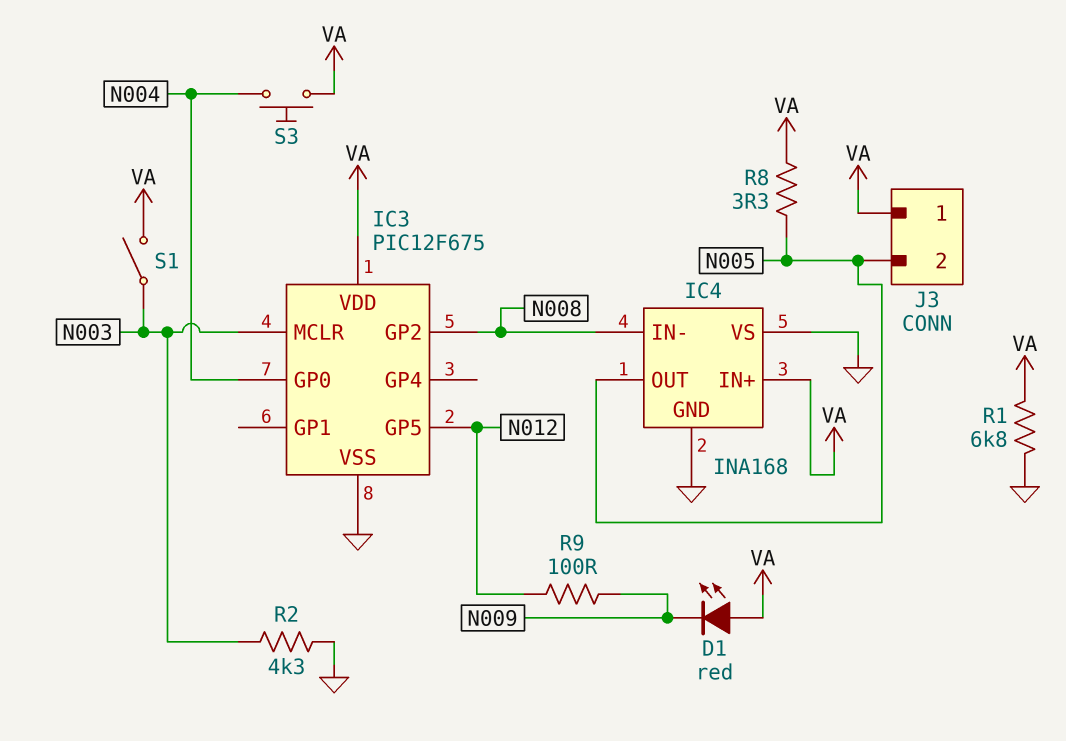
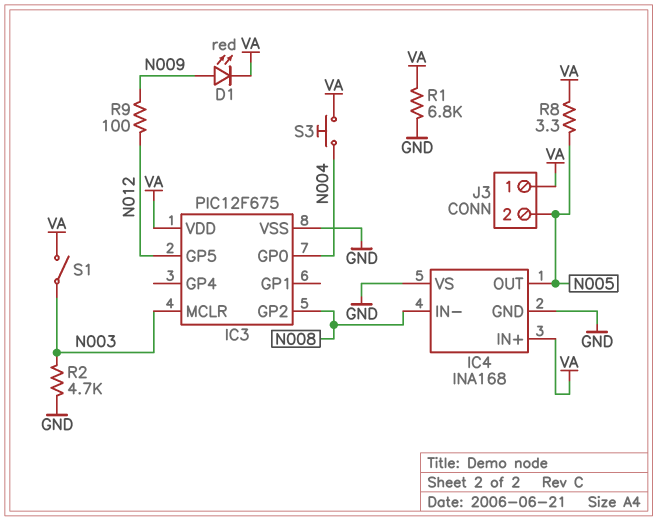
D1: LED red (A VA, K N009) -> LED red (A N009, K VA)
R2: 4.3k (GND, N003) -> 4.7k (GND, N003)

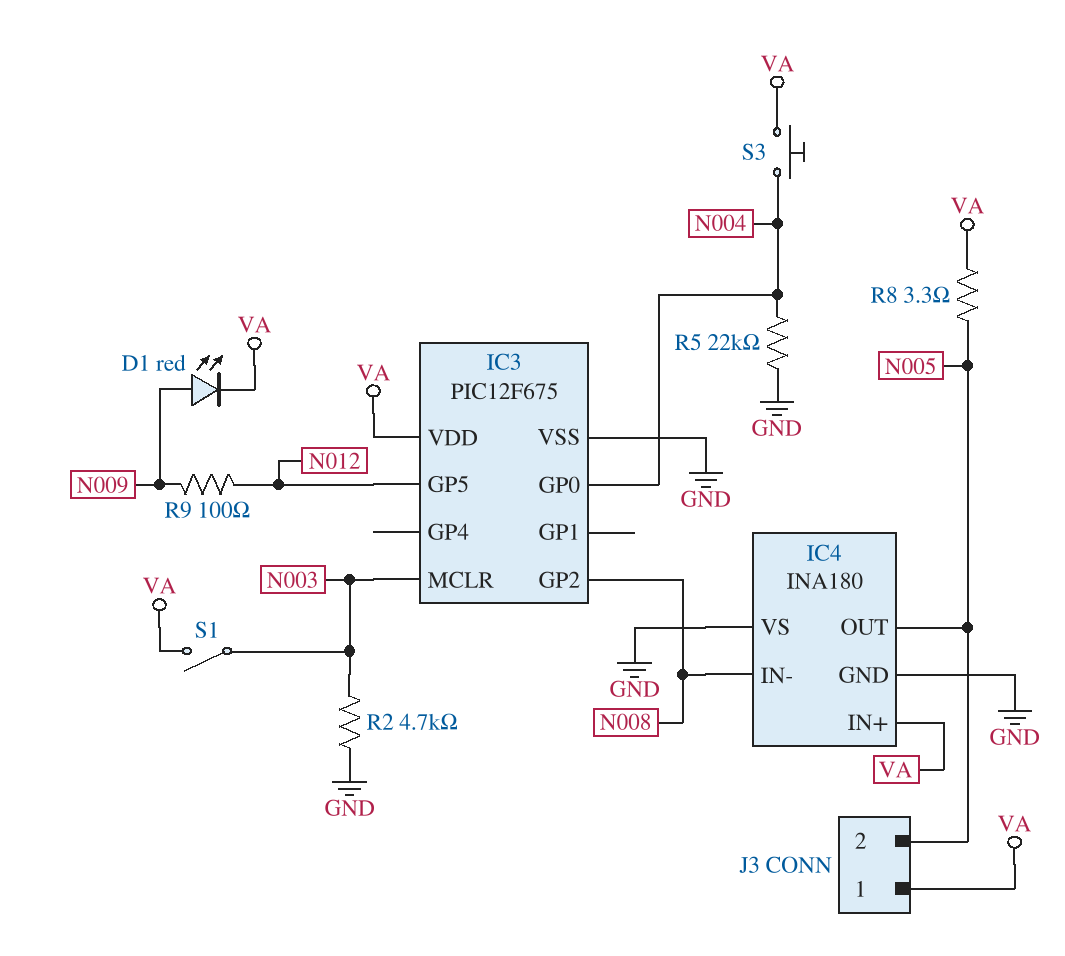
IC4: INA168 -> INA180
R1: 6.8k (GND, VA) -> none
R5: none -> 22k (GND, N004)

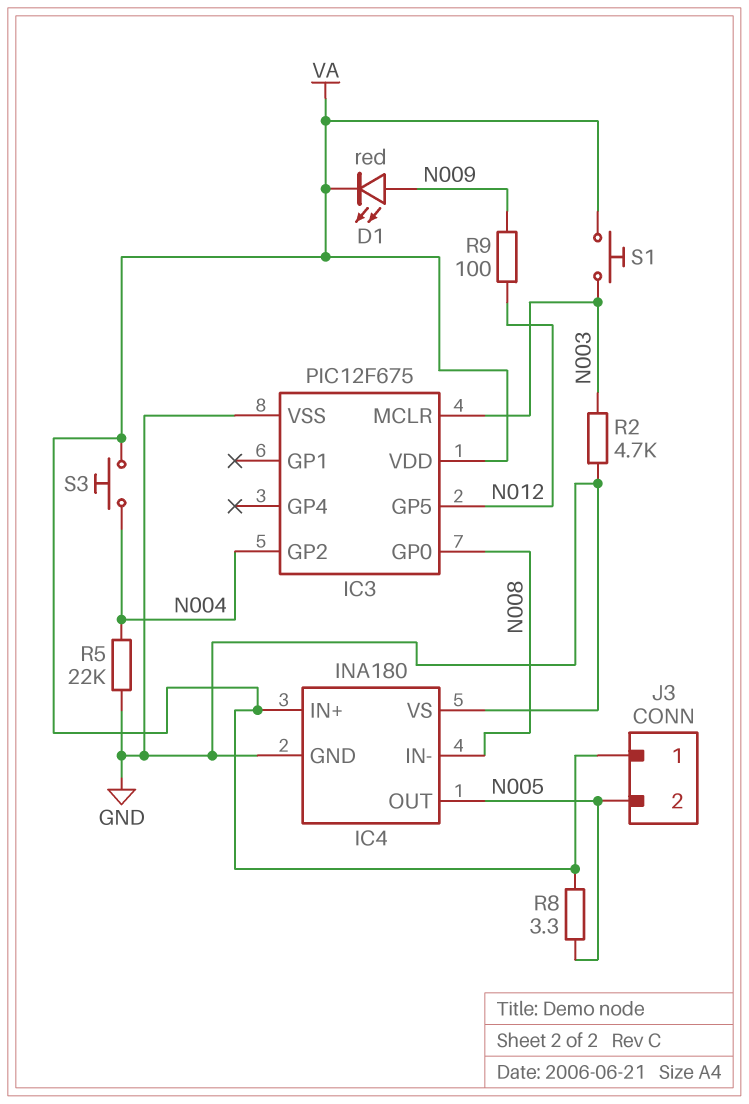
IC3 pin GP0: N004 -> N008
IC3 pin GP2: N008 -> N004
S1: switch (N003, VA) -> button (N003, VA)

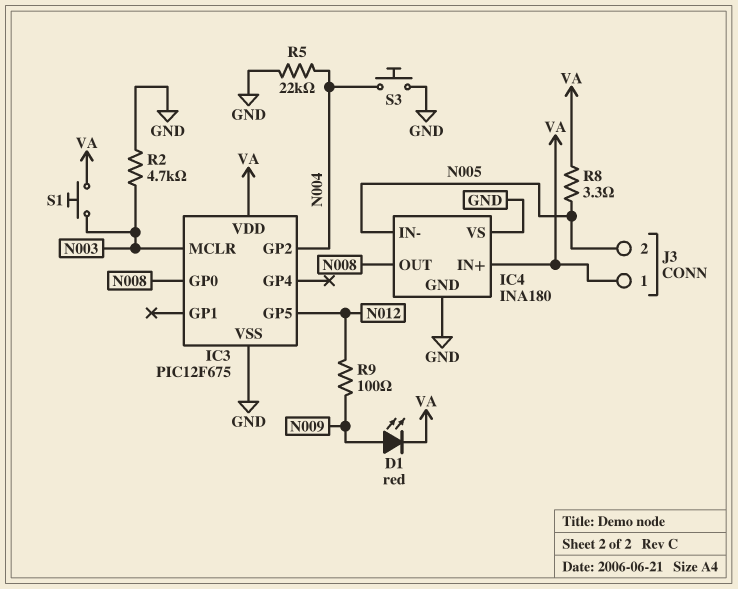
IC4 pin IN-: N008 -> N005
IC4 pin OUT: N005 -> N008
S3: button (N004, VA) -> button (GND, N004)

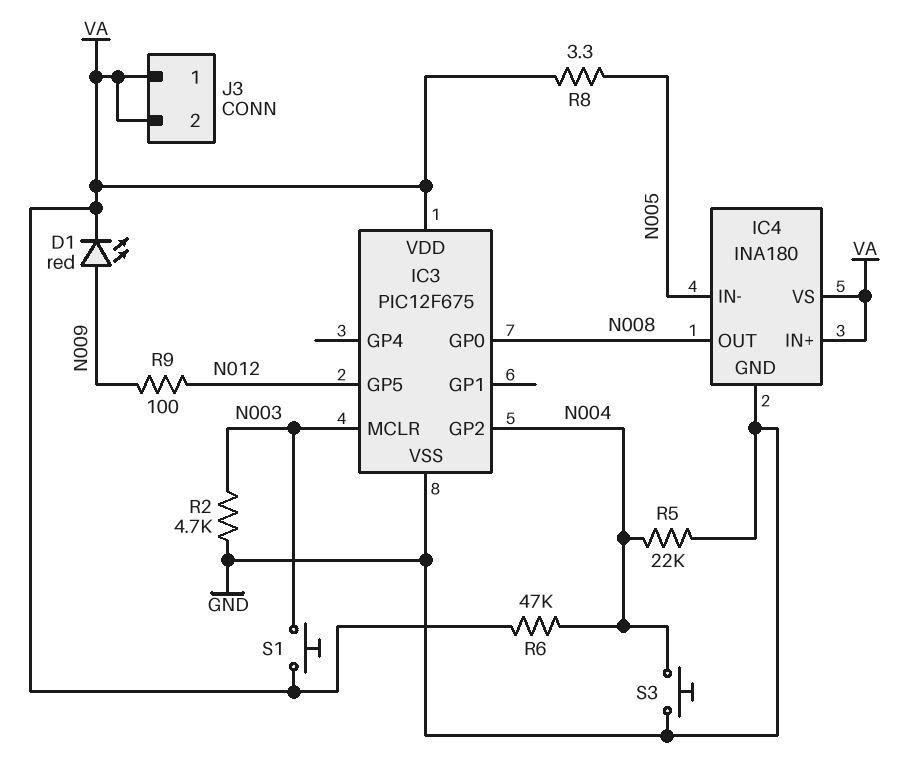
IC4 pin VS: GND -> VA
J3 pin 2: N005 -> VA
R6: none -> 47k (N004, VA)

